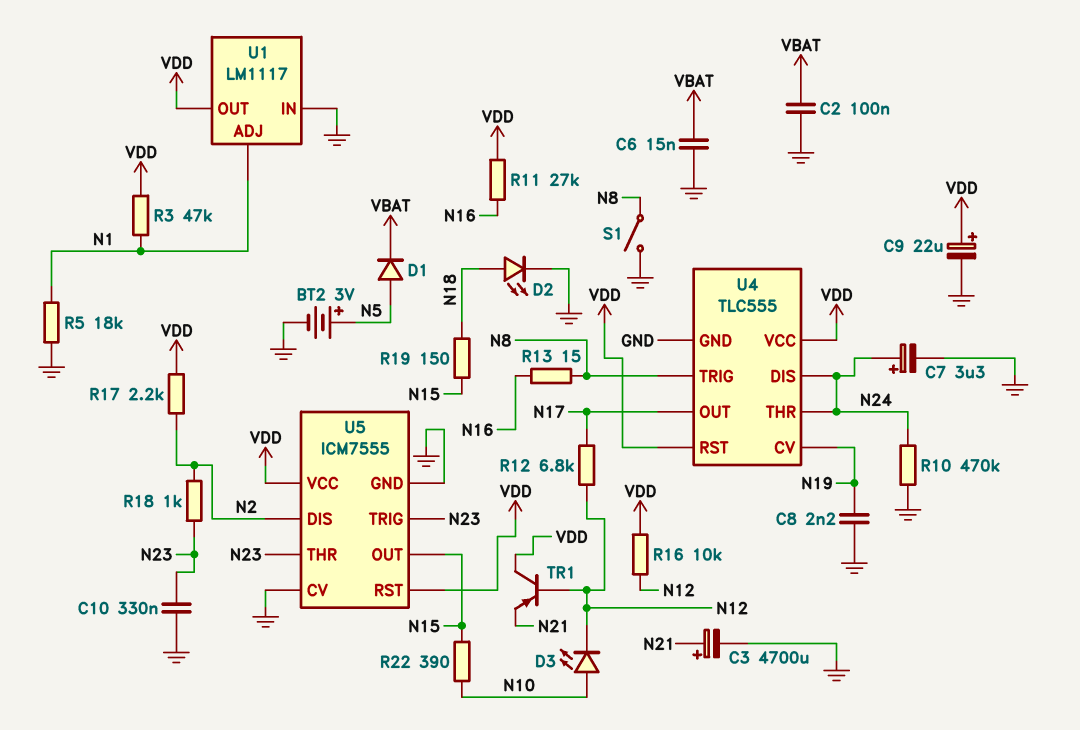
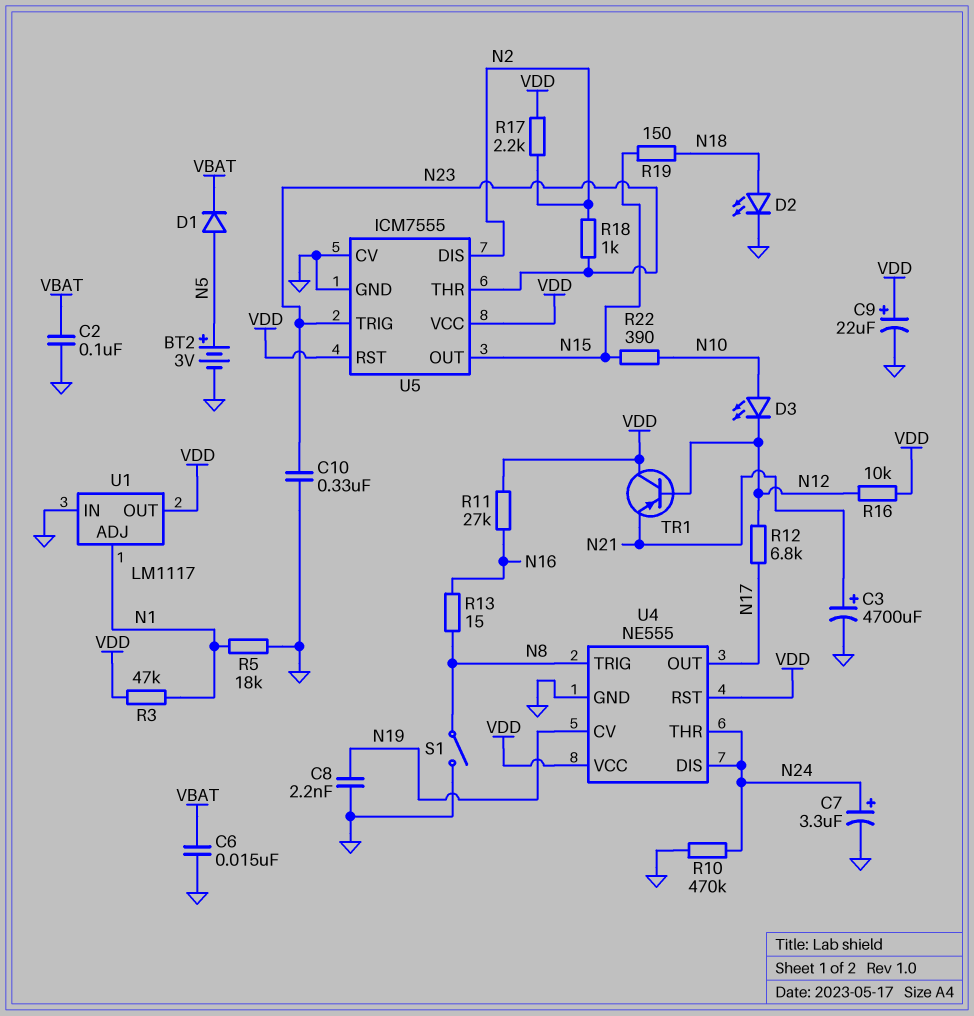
U4: TLC555 -> NE555

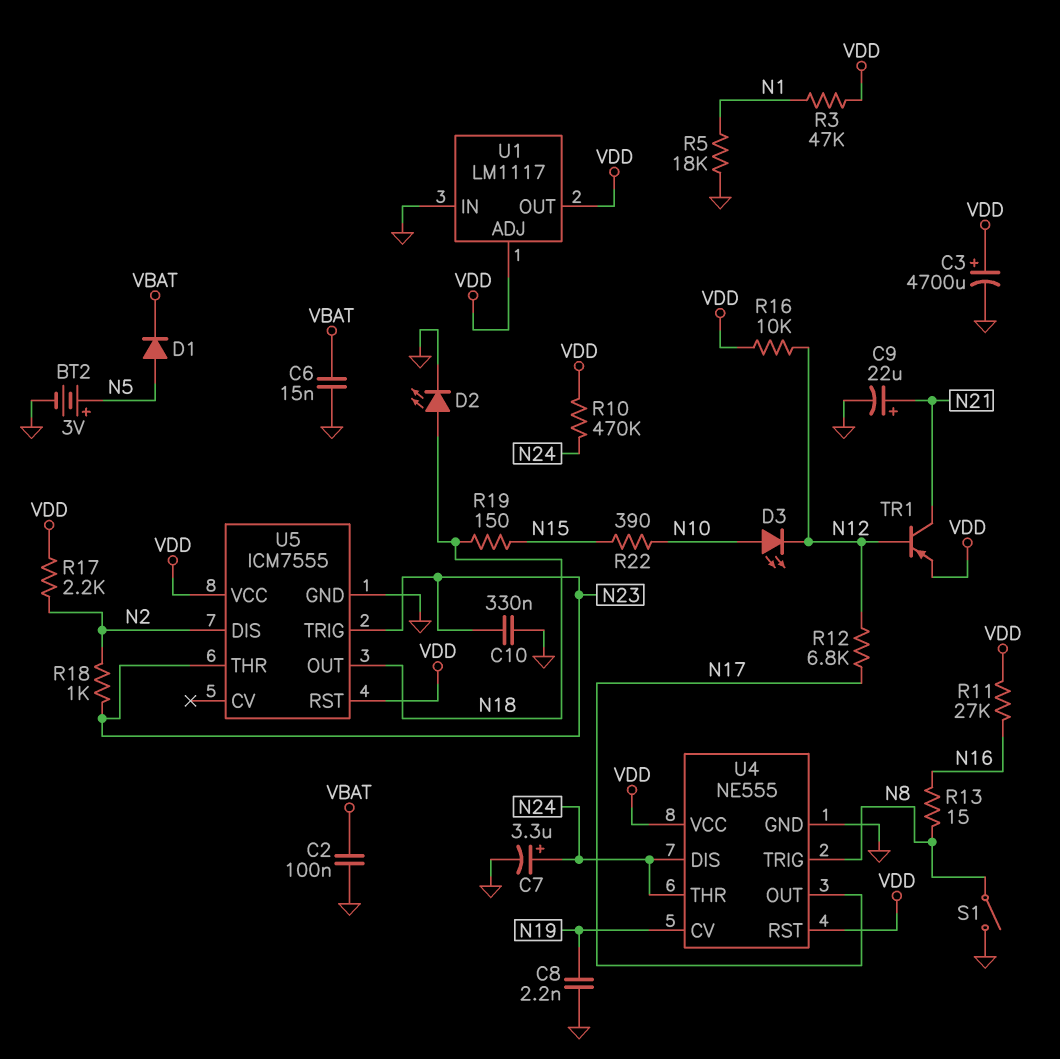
C3: 4700uF (plus N21, minus GND) -> 4700uF (plus VDD, minus GND)
C9: 22uF (plus VDD, minus GND) -> 22uF (plus N21, minus GND)
R10: 470k (GND, N24) -> 470k (N24, VDD)
TR1: PNP (B N12, C VDD, E N21) -> PNP (B N12, C N21, E VDD)
U1 pin ADJ: N1 -> VDD
U5 pin CV: GND -> none
U5 pin OUT: N15 -> N18

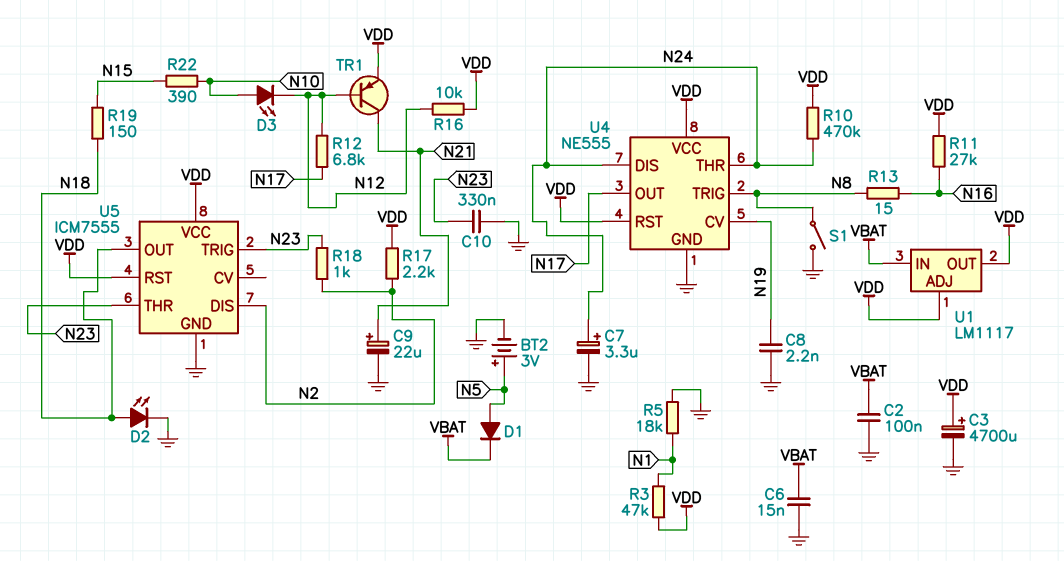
U1 pin IN: GND -> VBAT

